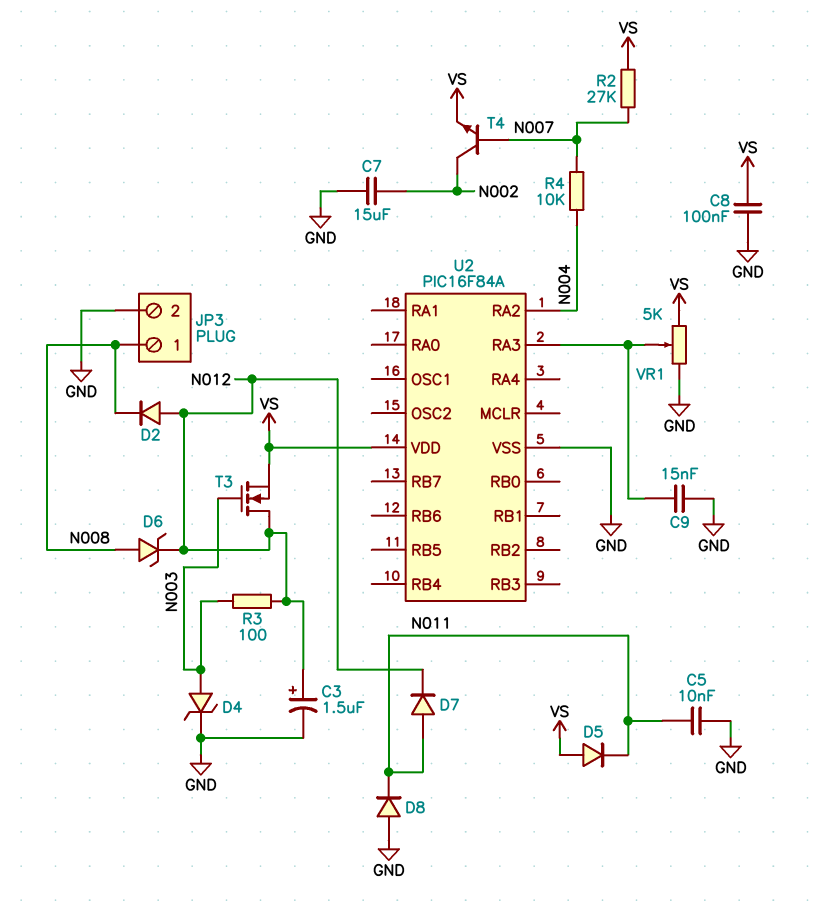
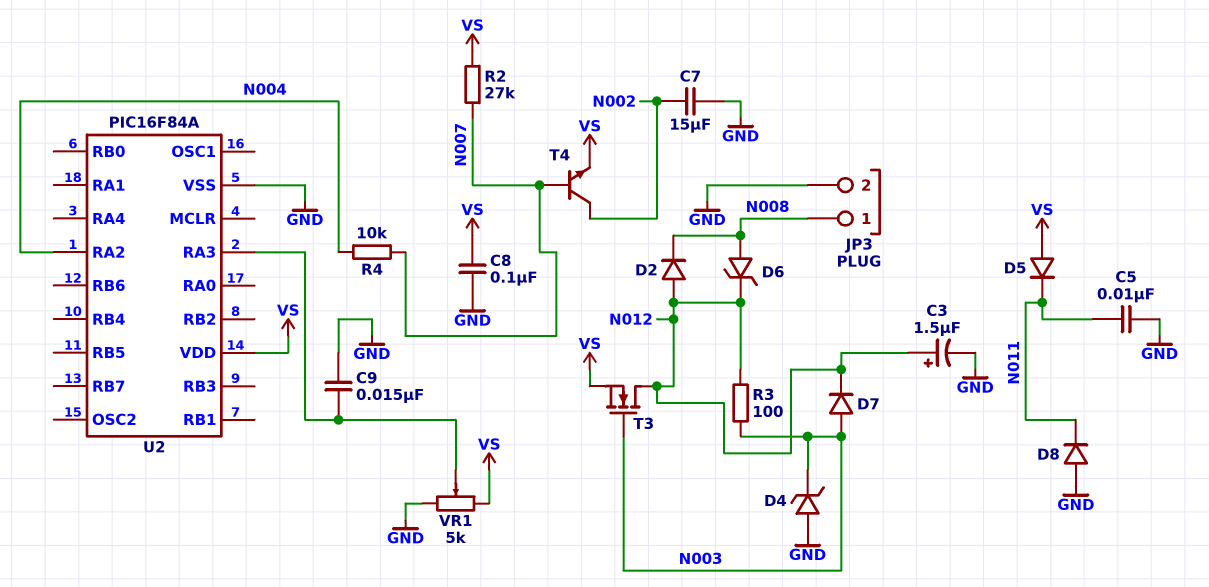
D4: zener (A N003, K GND) -> zener (A GND, K N003)
D7: diode (A N011, K N012) -> diode (A N003, K N012)

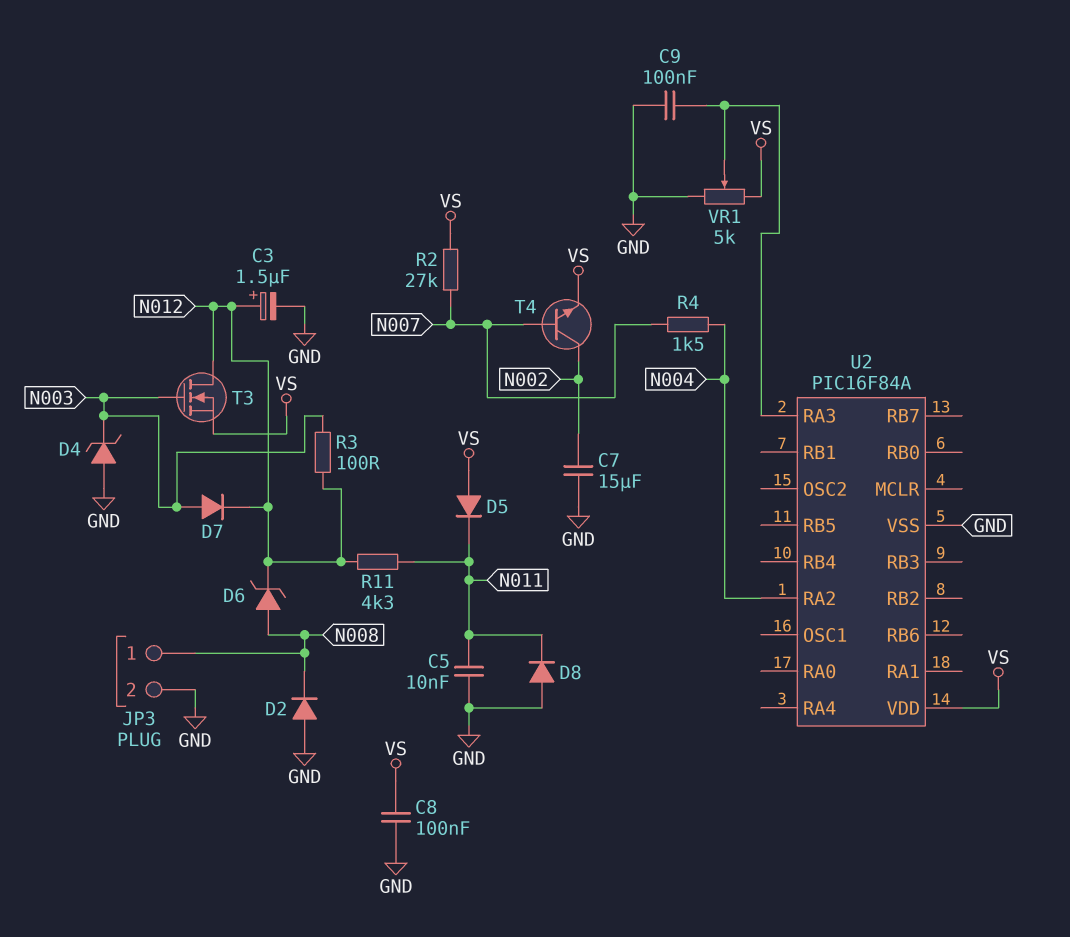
C9: 15nF (GND, U2/RA3) -> 100nF (GND, U2/RA3)
D2: diode (A N012, K N008) -> diode (A GND, K N008)
R4: 10k (N004, N007) -> 1.5k (N004, N007)
R11: none -> 4.3k (N011, N012)

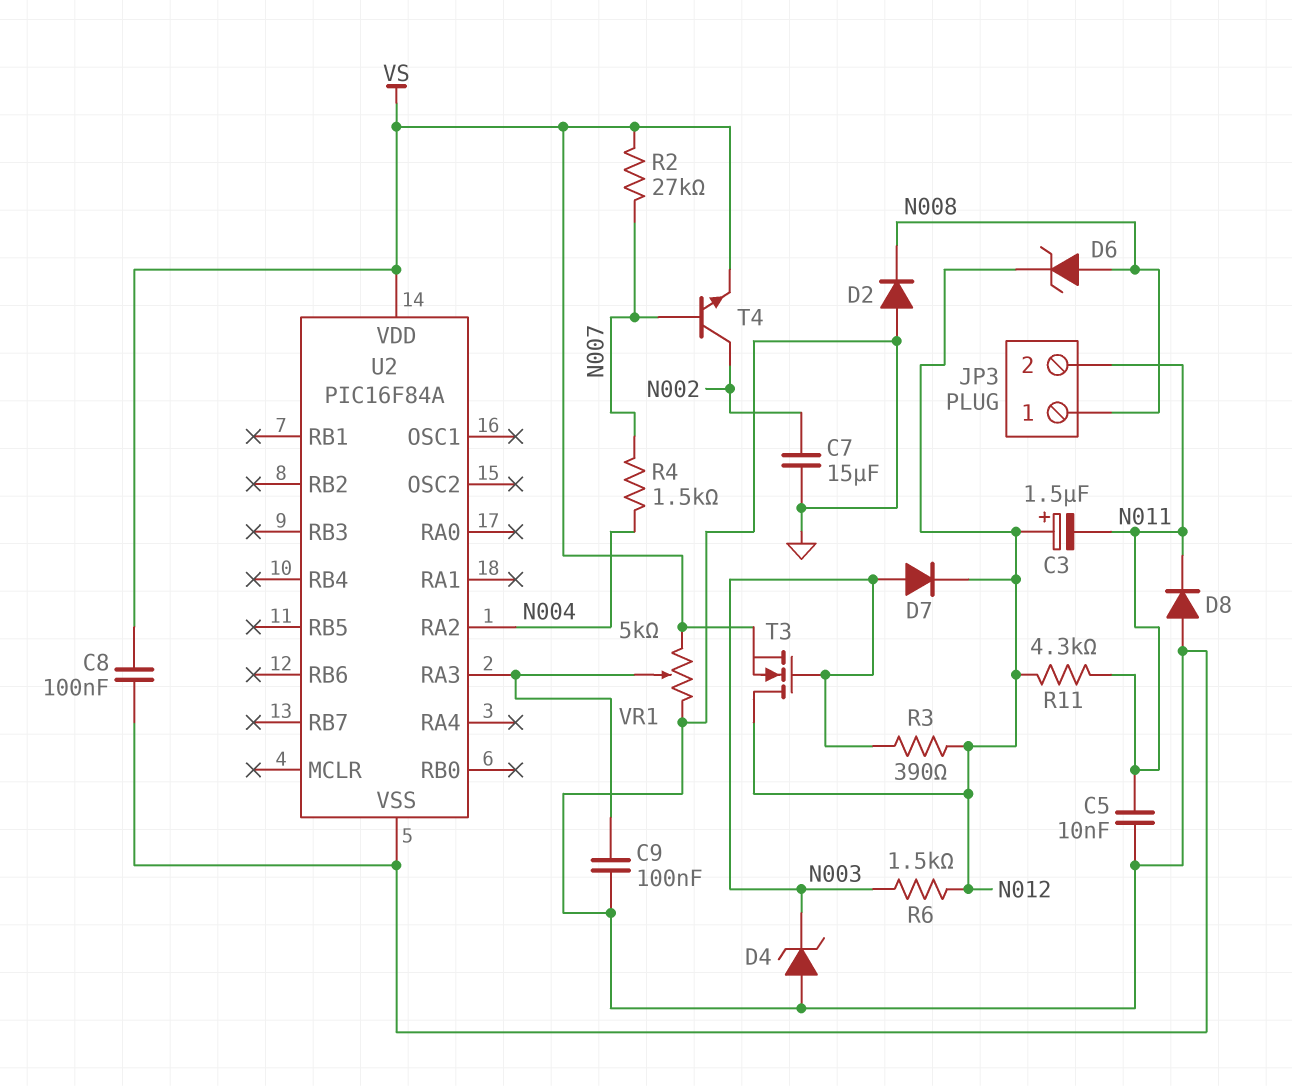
C3: 1.5uF (plus N012, minus GND) -> 1.5uF (plus N012, minus N011)
D5: diode (A VS, K N011) -> none
JP3 pin 2: GND -> N011
R3: 100 (N003, N012) -> 390 (N003, N012)
R6: none -> 1.5k (N003, N012)

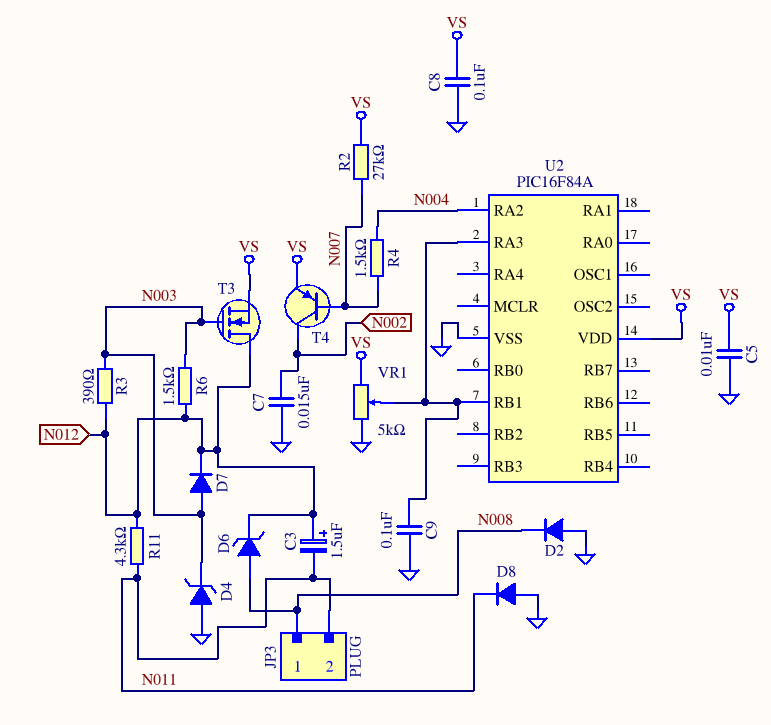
C5: 10nF (GND, N011) -> 10nF (GND, VS)
C7: 15uF (GND, N002) -> 15nF (GND, N002)
T4: NPN (B N007, C N002, E VS) -> PNP (B N007, C N002, E VS)
U2 pin RB1: none -> U2/RA3

